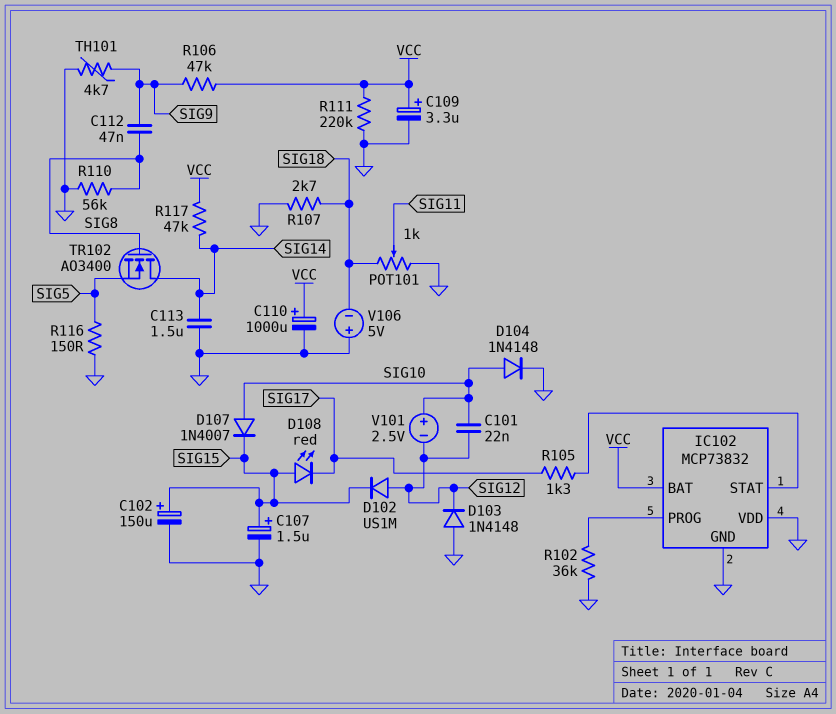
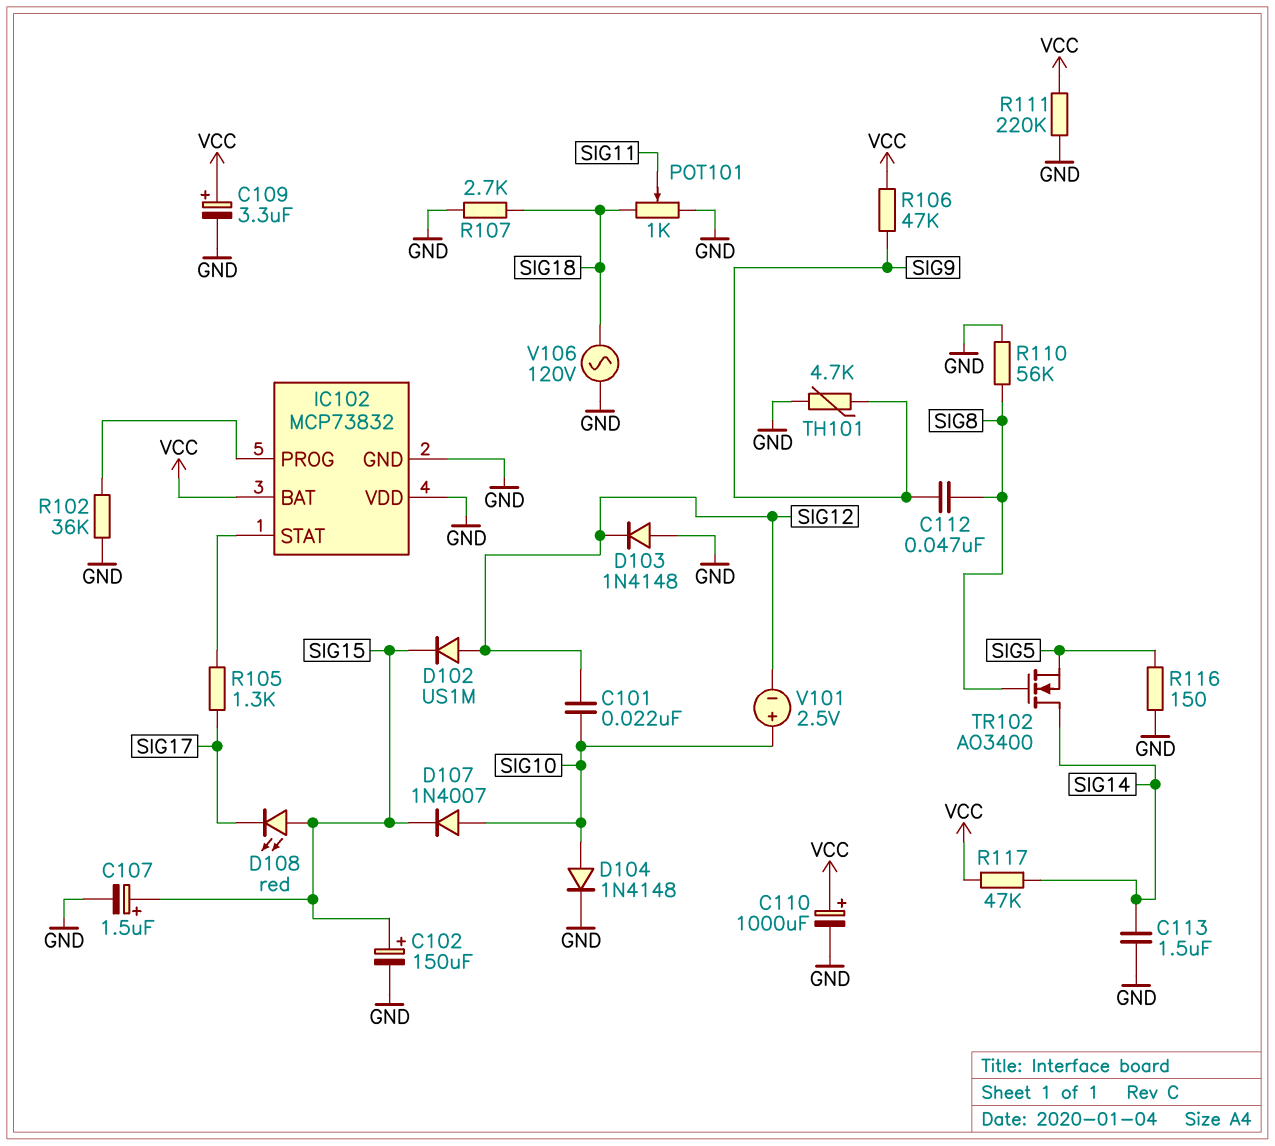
V106: 5V (plus GND, minus SIG18) -> AC 120V (GND, SIG18)

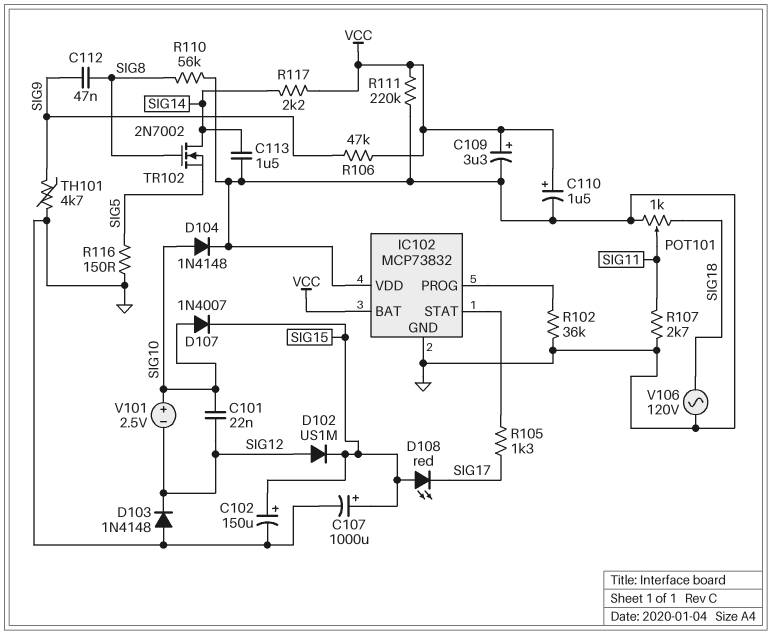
C107: 1.5uF (plus SIG15, minus GND) -> 1000uF (plus SIG15, minus GND)
C110: 1000uF (plus VCC, minus GND) -> 1.5uF (plus VCC, minus GND)
R107: 2.7k (GND, SIG18) -> 2.7k (GND, SIG11)
R117: 47k (SIG14, VCC) -> 2.2k (SIG14, VCC)
TR102: NMOS AO3400 (G SIG8, D SIG14, S SIG5) -> NMOS 2N7002 (G SIG8, D SIG14, S SIG5)

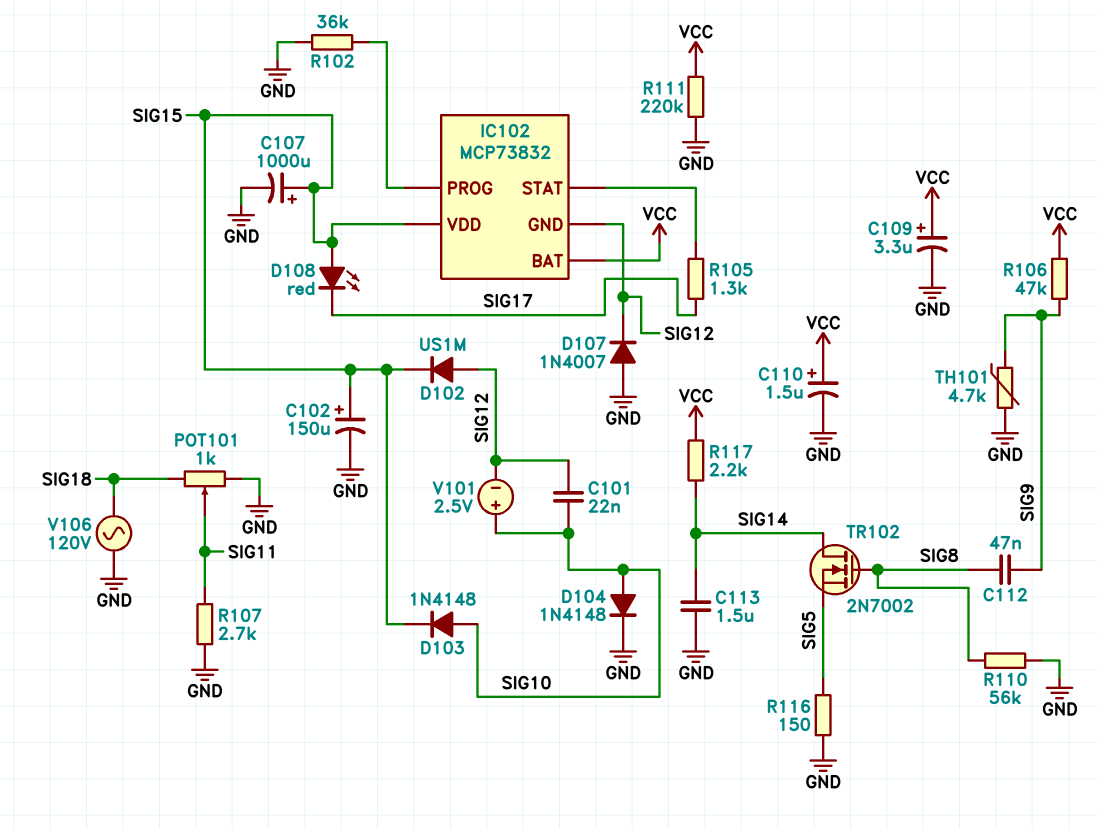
D103: diode 1N4148 (A GND, K SIG12) -> diode 1N4148 (A SIG10, K SIG15)
D107: diode 1N4007 (A SIG10, K SIG15) -> diode 1N4007 (A GND, K SIG12)
IC102 pin GND: GND -> SIG12
IC102 pin VDD: GND -> SIG15

